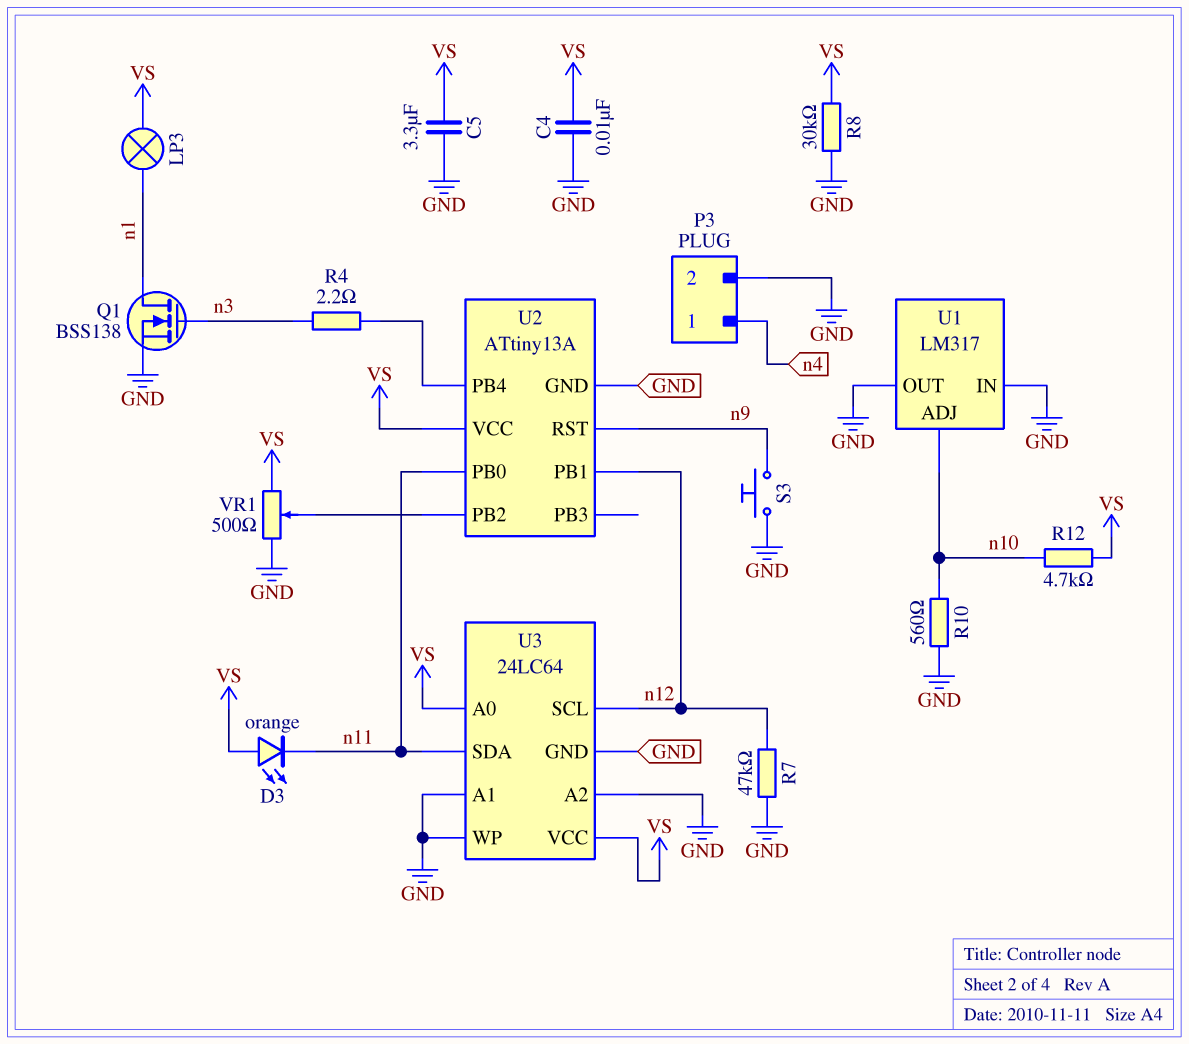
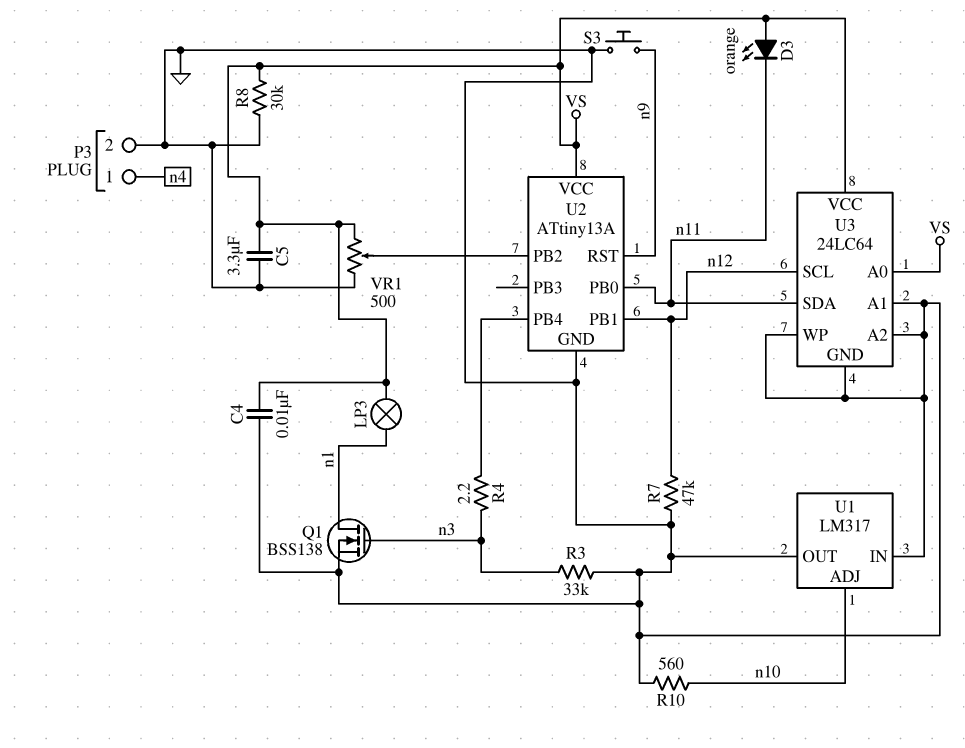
R3: none -> 33k (GND, n3)
R12: 4.7k (VS, n10) -> none

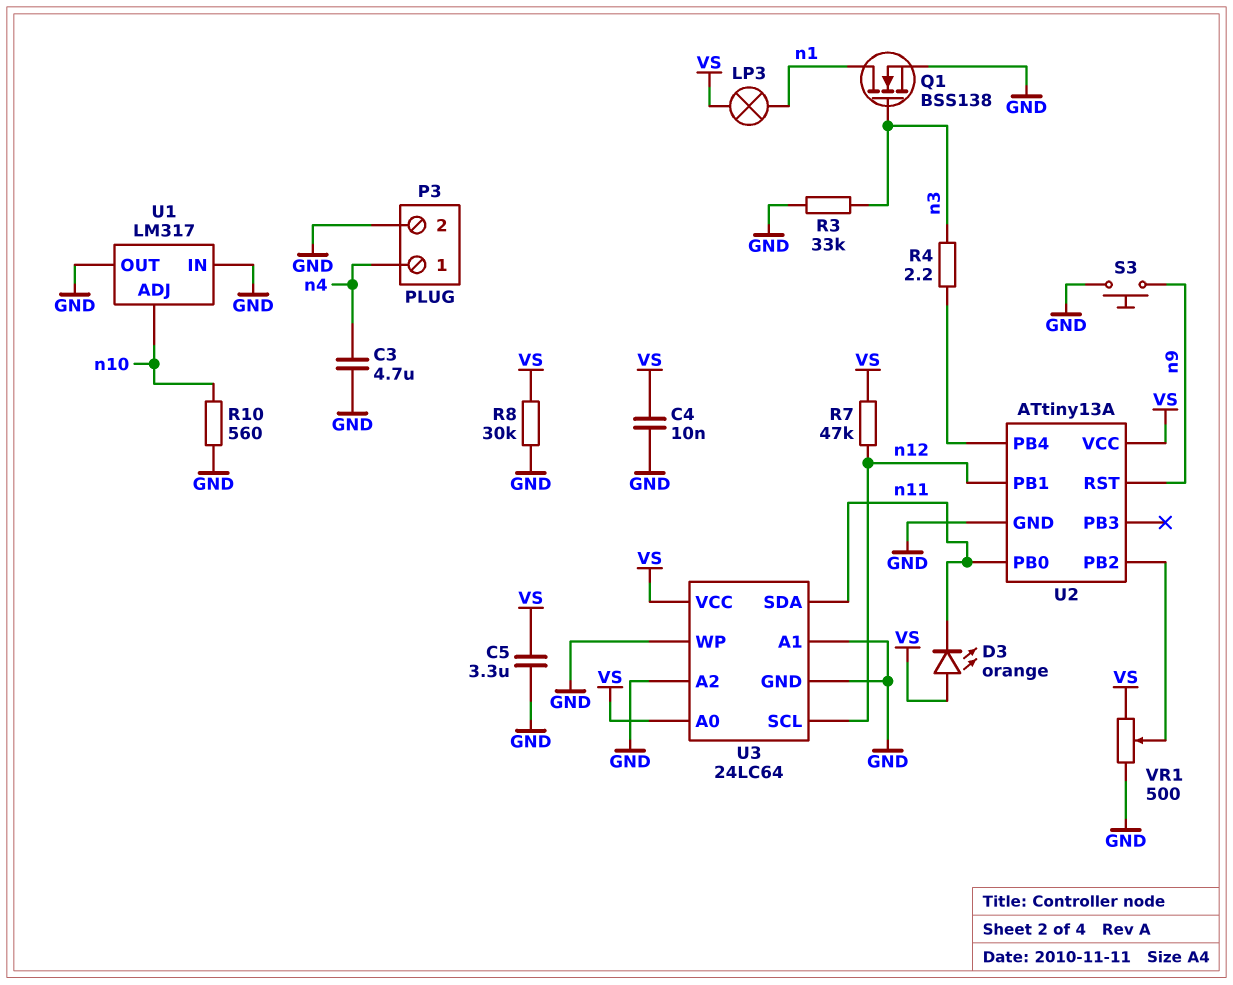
C3: none -> 4.7uF (GND, n4)
R7: 47k (GND, n12) -> 47k (VS, n12)

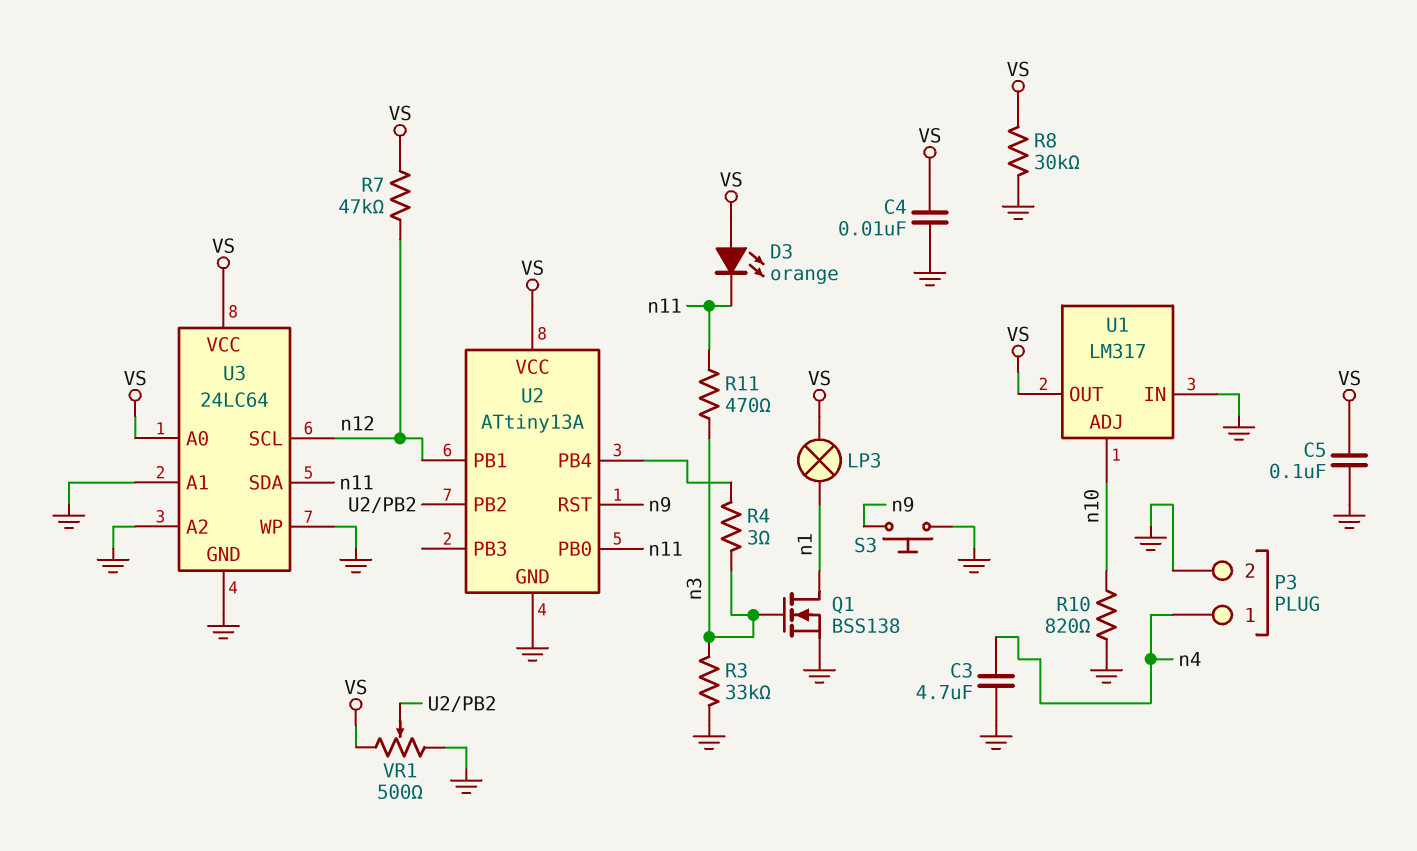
C5: 3.3uF (GND, VS) -> 100nF (GND, VS)
R4: 2.2 (U2/PB4, n3) -> 3 (U2/PB4, n3)
R10: 560 (GND, n10) -> 820 (GND, n10)
R11: none -> 470 (n3, n11)
U1 pin OUT: GND -> VS

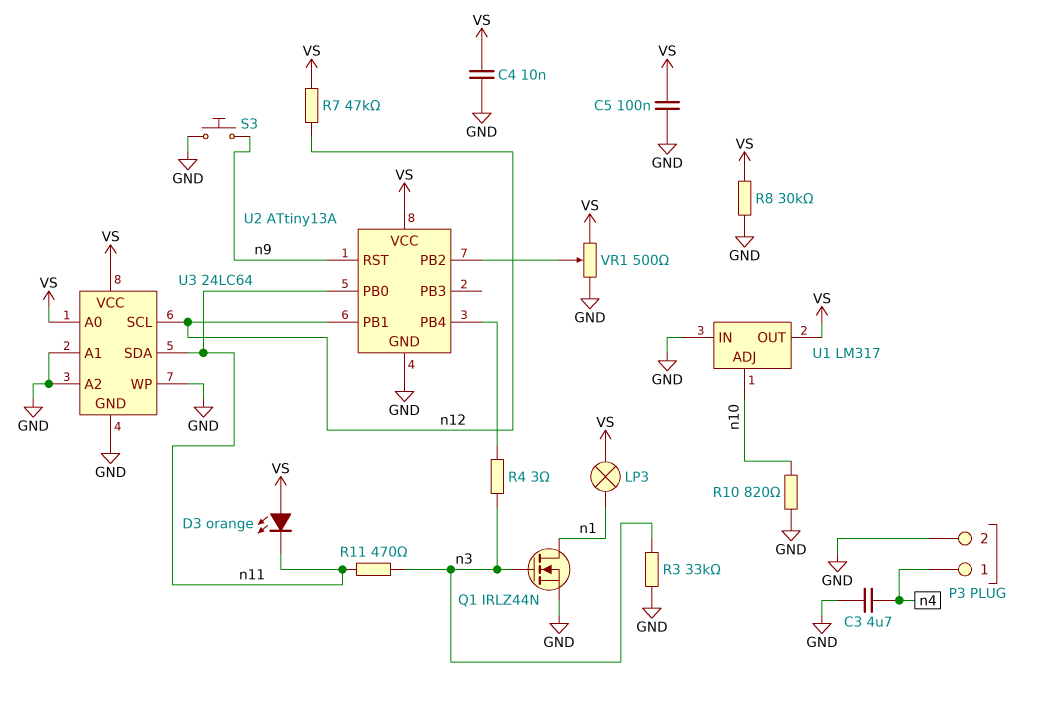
Q1: NMOS BSS138 (G n3, D n1, S GND) -> NMOS IRLZ44N (G n3, D n1, S GND)

